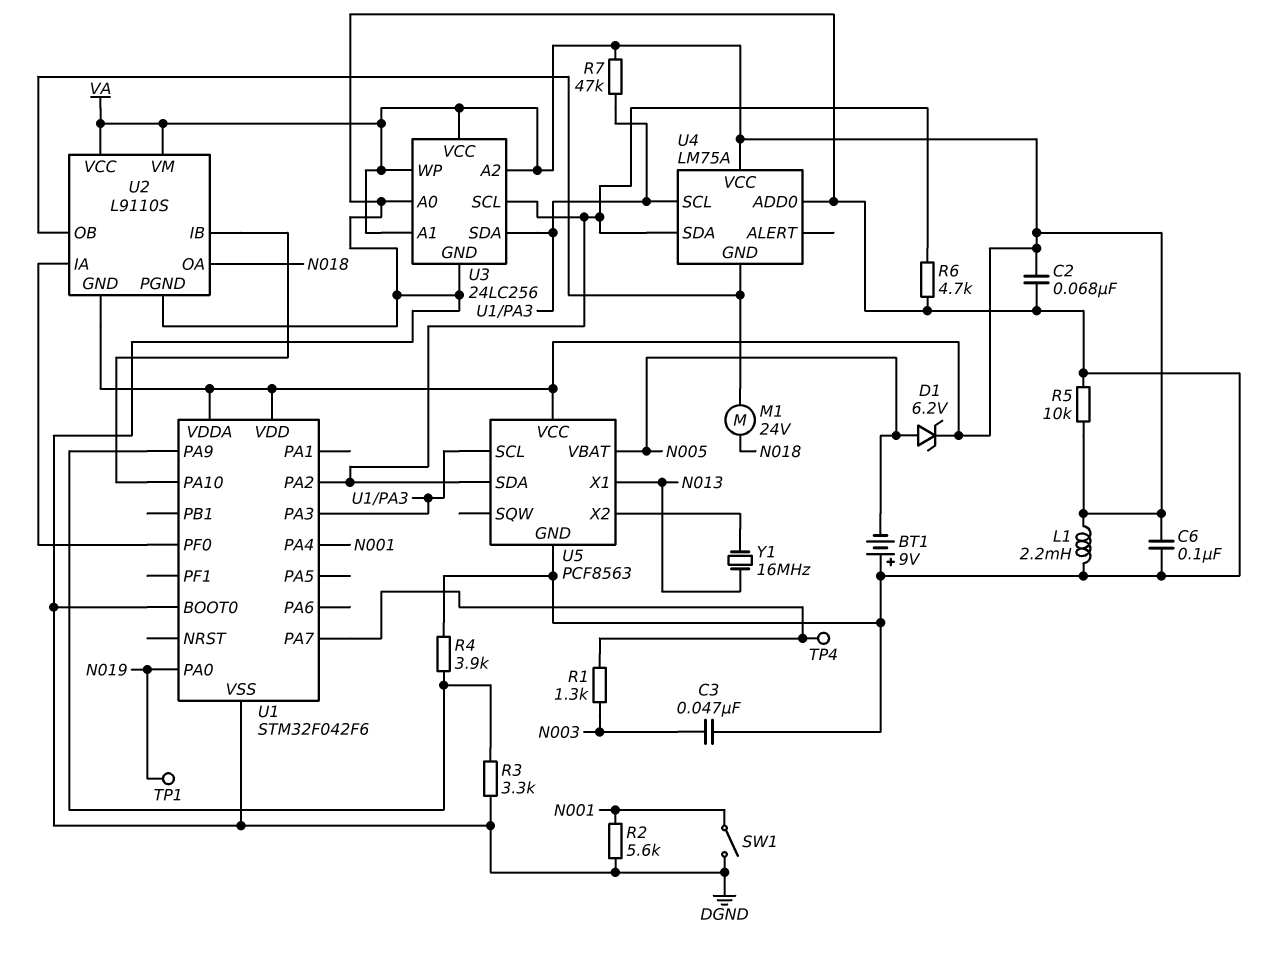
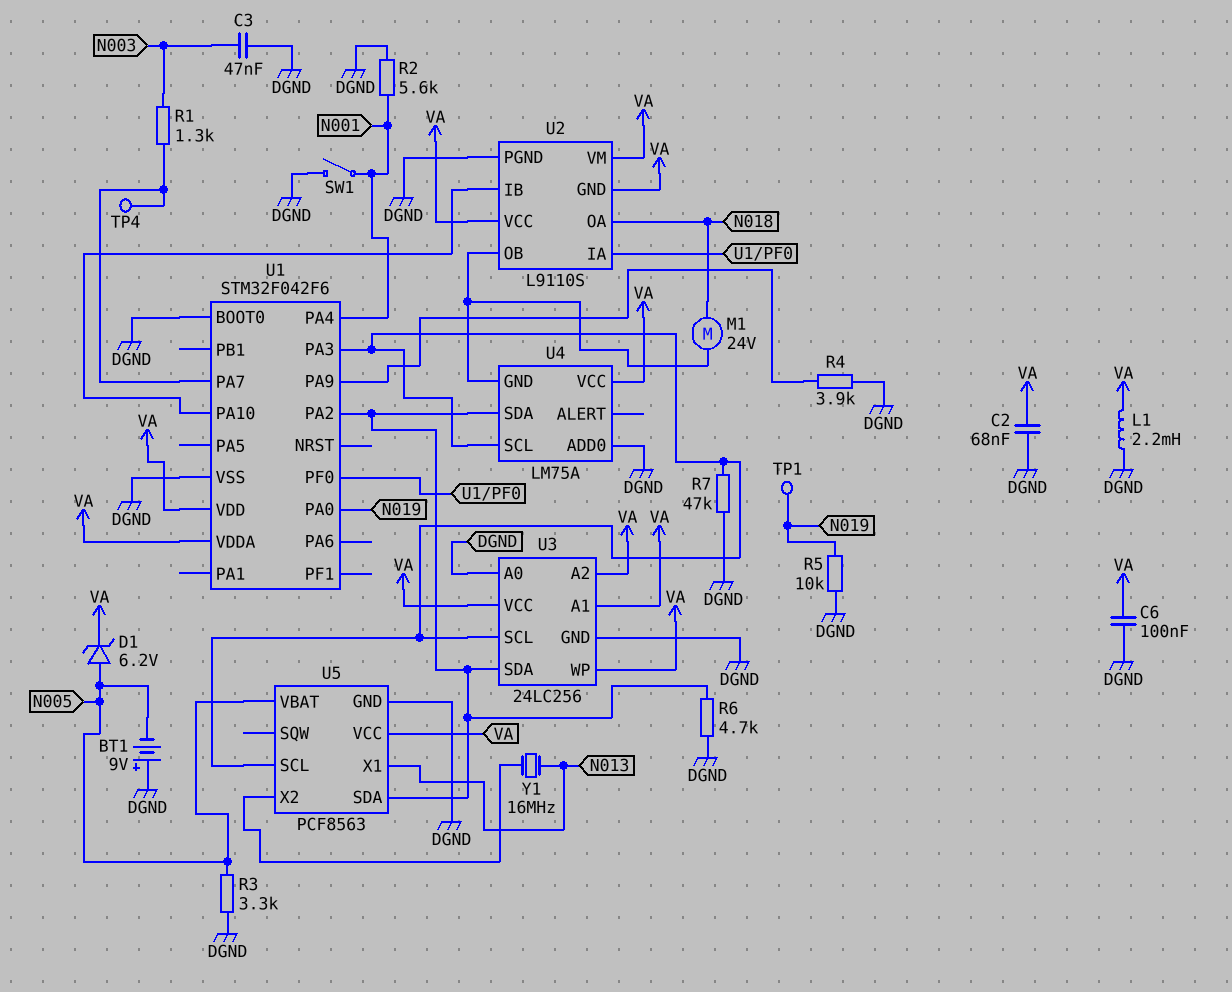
R3: 3.3k (DGND, U1/PA9) -> 3.3k (DGND, N005)
R5: 10k (DGND, VA) -> 10k (DGND, N019)
R7: 47k (U1/PA3, VA) -> 47k (DGND, U1/PA3)
U3 pin SCL: U1/PA2 -> U1/PA3
U3 pin SDA: U1/PA3 -> U1/PA2

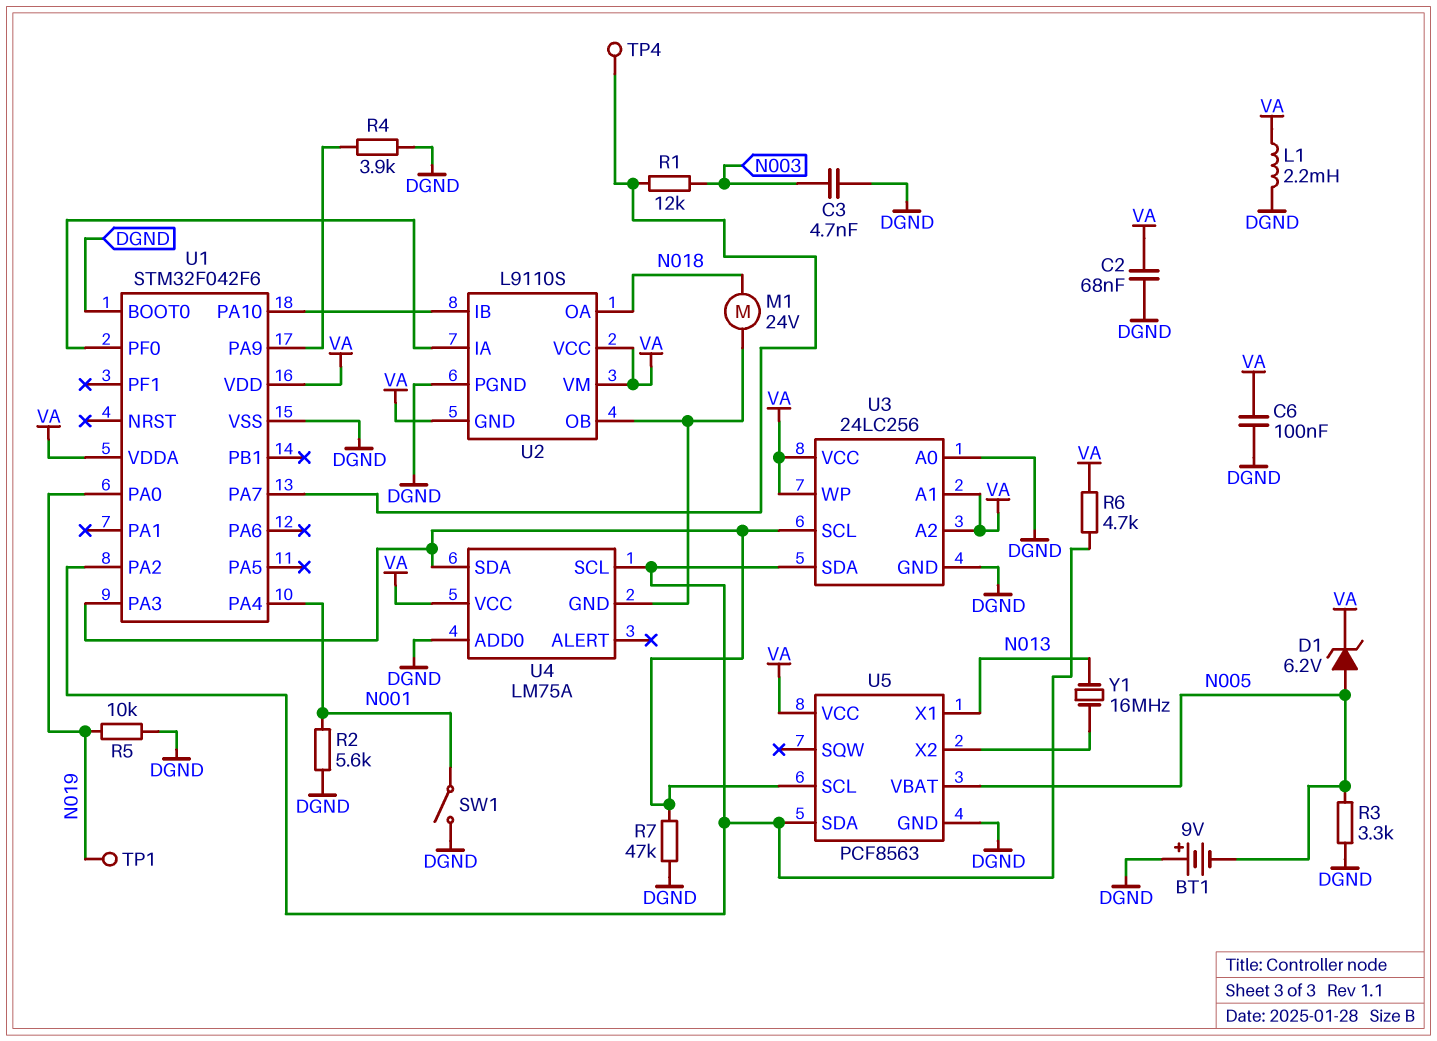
C3: 47nF (DGND, N003) -> 4.7nF (DGND, N003)
R1: 1.3k (N003, U1/PA7) -> 12k (N003, U1/PA7)
R6: 4.7k (DGND, U1/PA2) -> 4.7k (U1/PA2, VA)
U4 pin SCL: U1/PA3 -> U1/PA2
U4 pin SDA: U1/PA2 -> U1/PA3

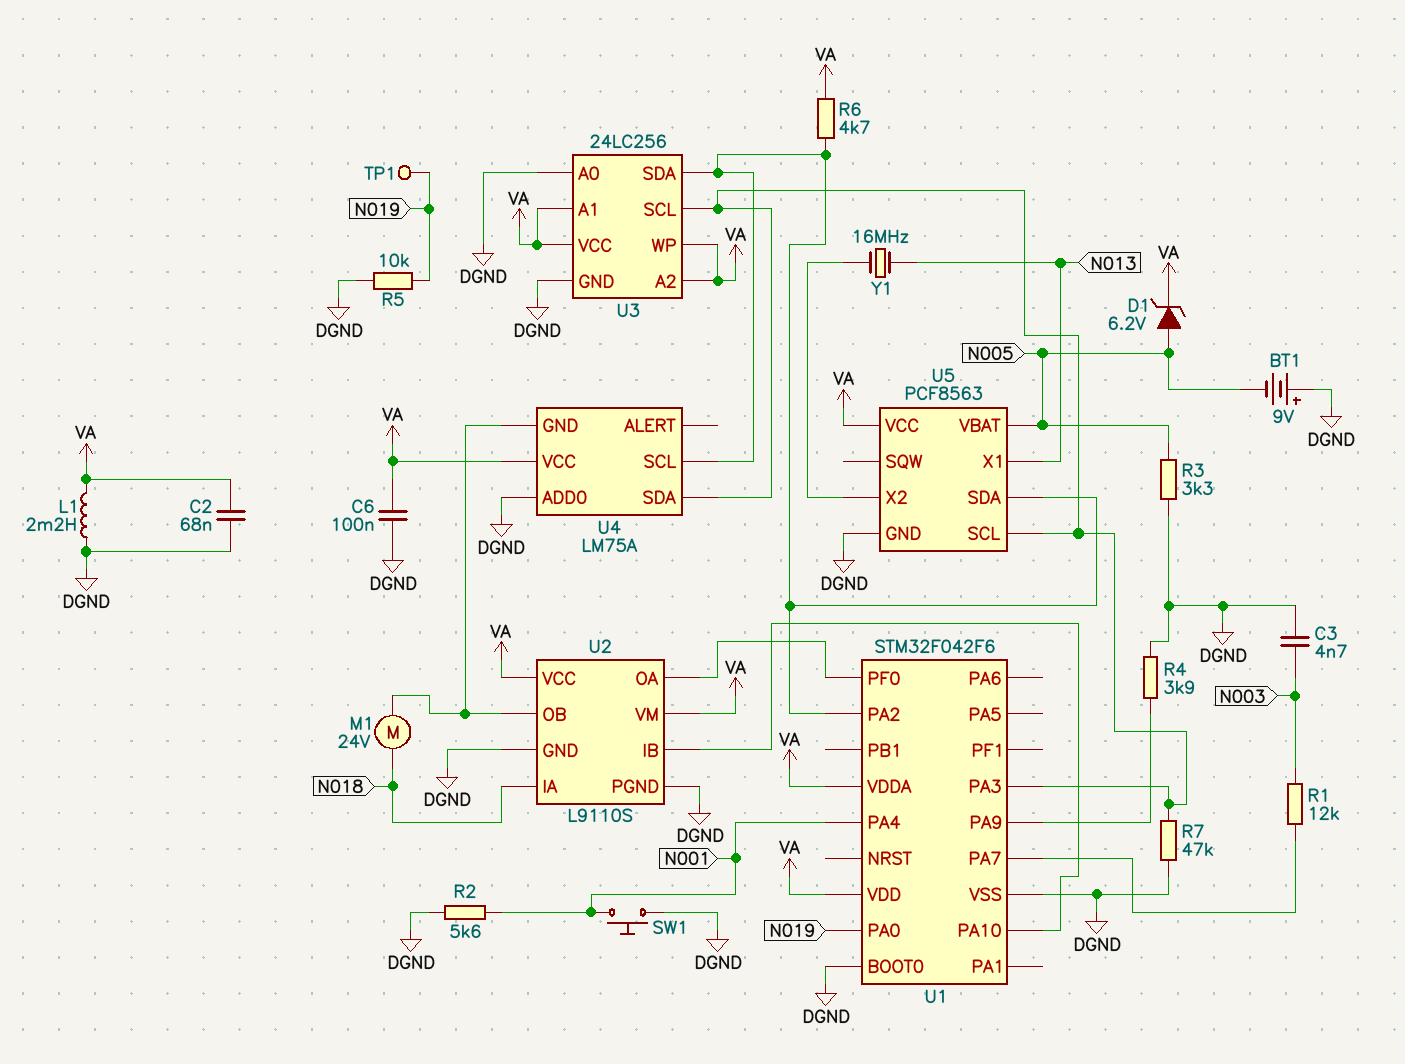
SW1: switch (DGND, N001) -> button (DGND, N001)
TP4: test point (U1/PA7) -> none
U2 pin GND: VA -> DGND
U2 pin IA: U1/PF0 -> N018
U2 pin OA: N018 -> U1/PF0

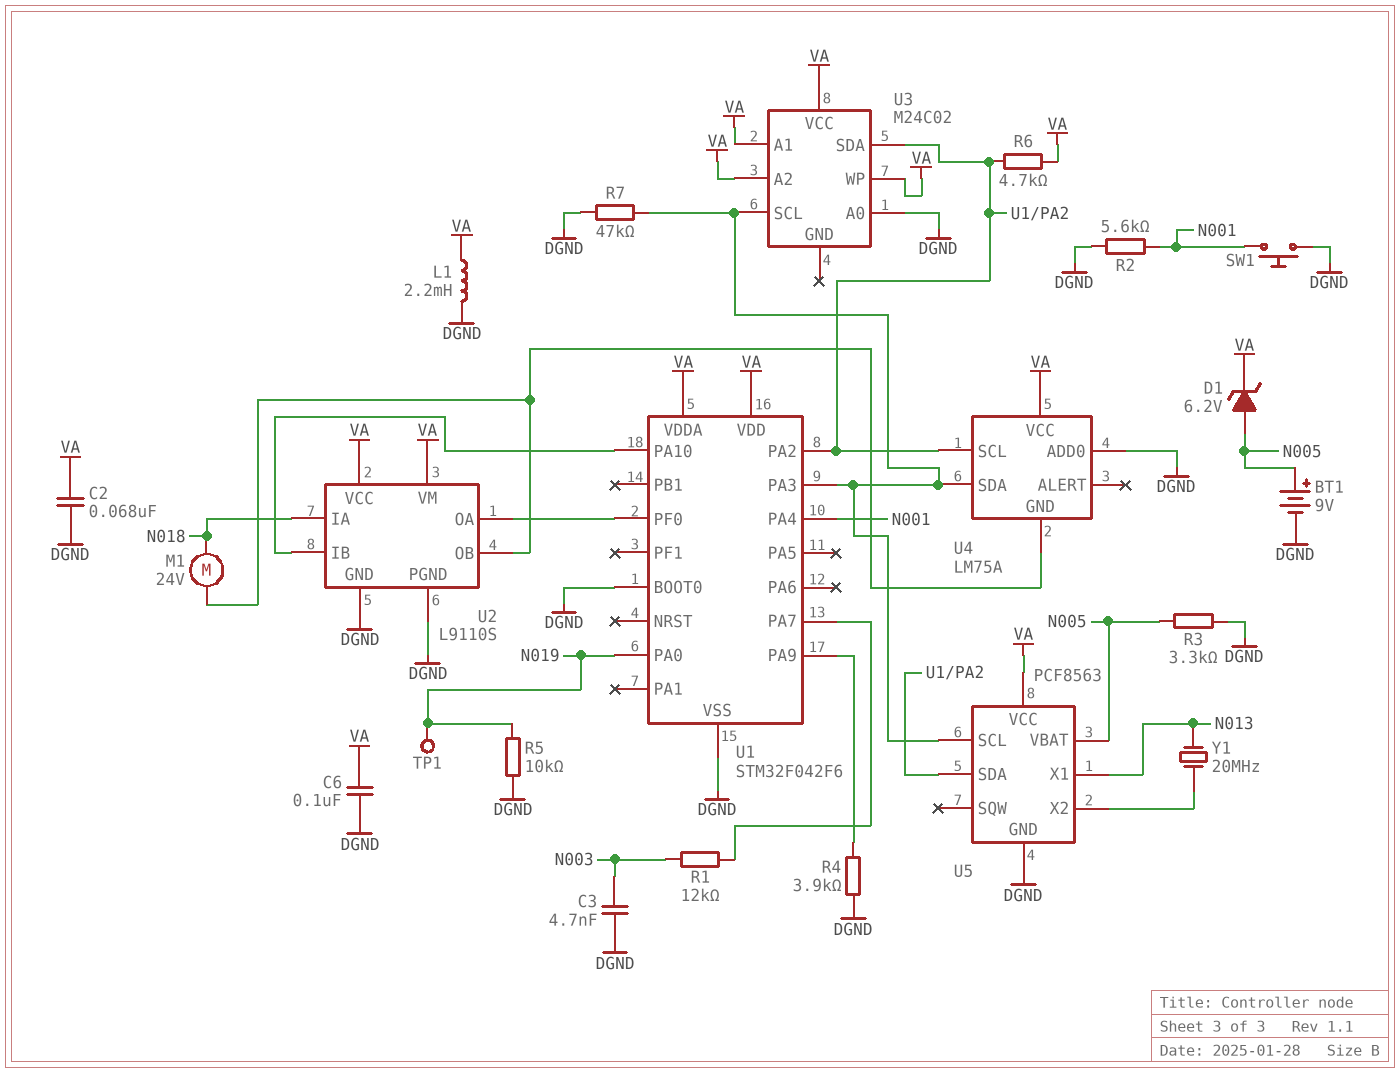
BT1: 9V (plus DGND, minus N005) -> 9V (plus N005, minus DGND)
U3: 24LC256 -> M24C02
U3 pin GND: DGND -> none
Y1: 16MHz (N013, U5/X2) -> 20MHz (N013, U5/X2)

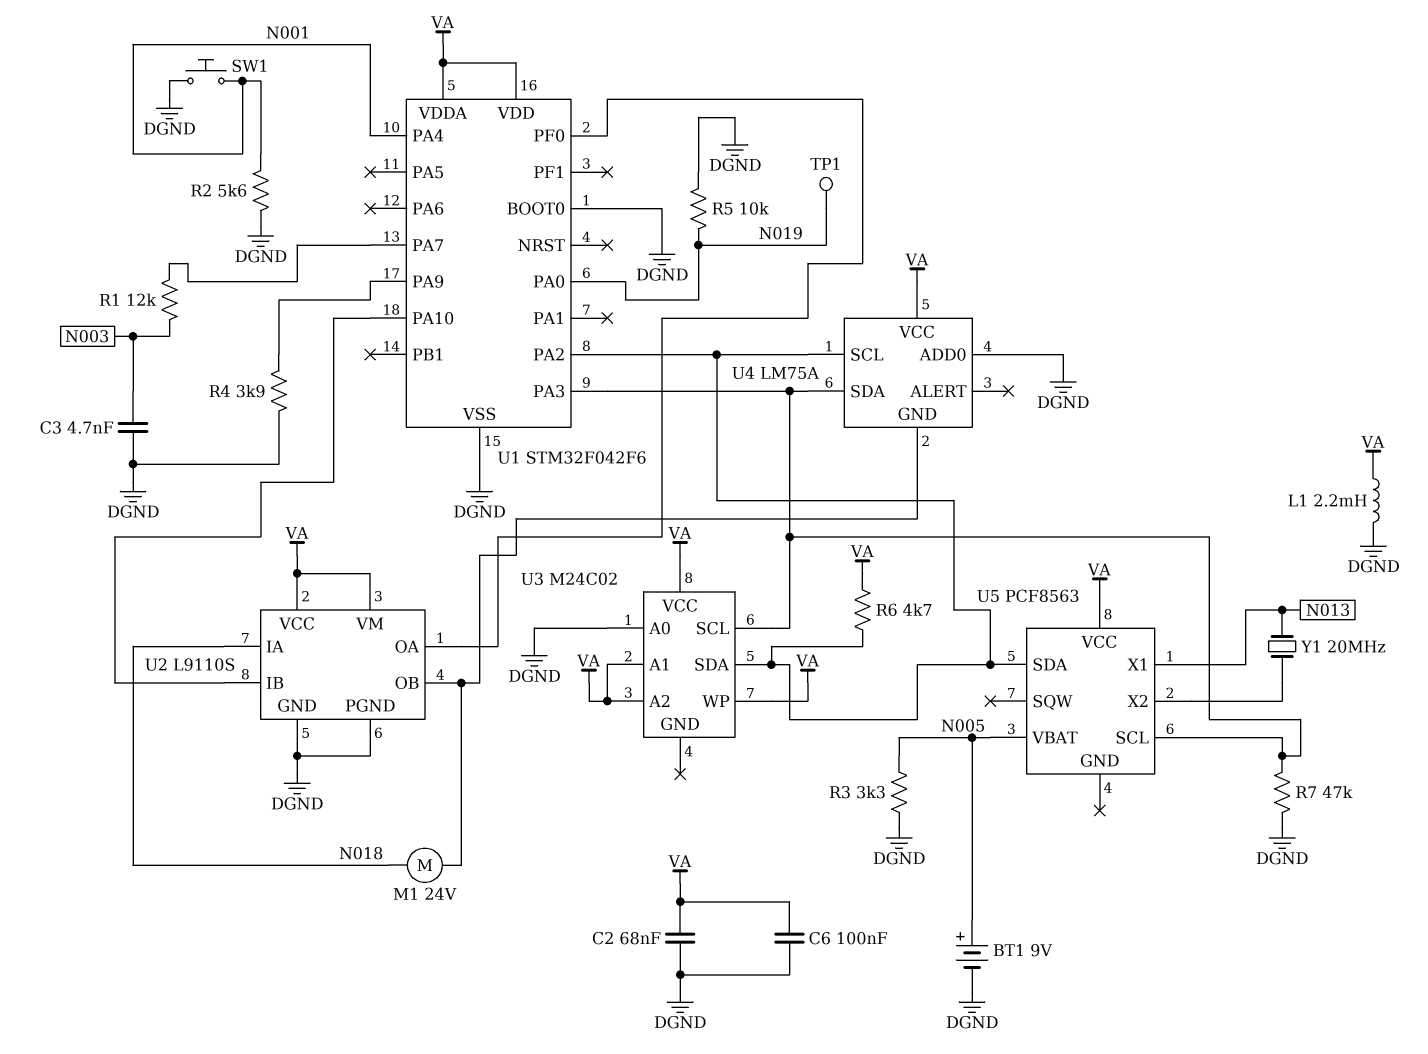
D1: zener 6.2V (A N005, K VA) -> none
U5 pin GND: DGND -> none

